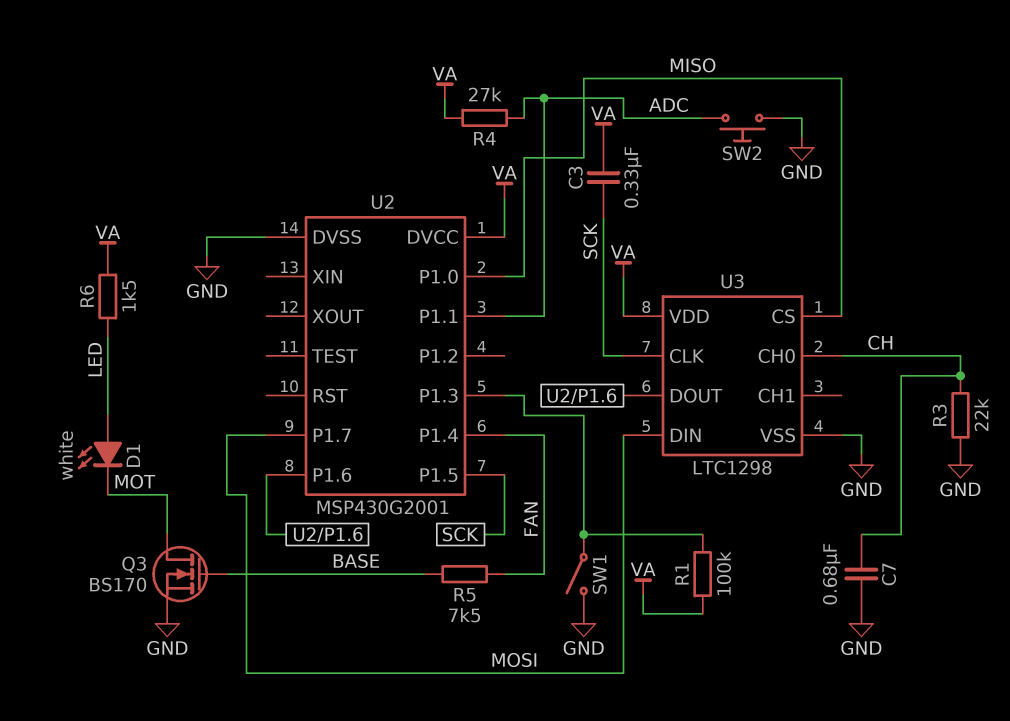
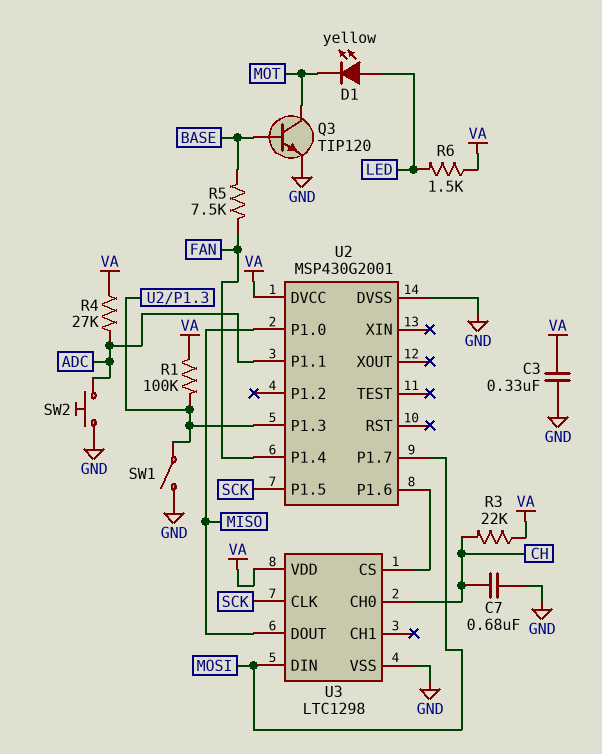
C3: 330nF (SCK, VA) -> 330nF (GND, VA)
D1: LED white (A LED, K MOT) -> LED yellow (A LED, K MOT)
Q3: NMOS BS170 (G BASE, D MOT, S GND) -> NPN TIP120 (B BASE, C MOT, E GND)
R3: 22k (CH, GND) -> 22k (CH, VA)
U3 pin CS: MISO -> U2/P1.6
U3 pin DOUT: U2/P1.6 -> MISO

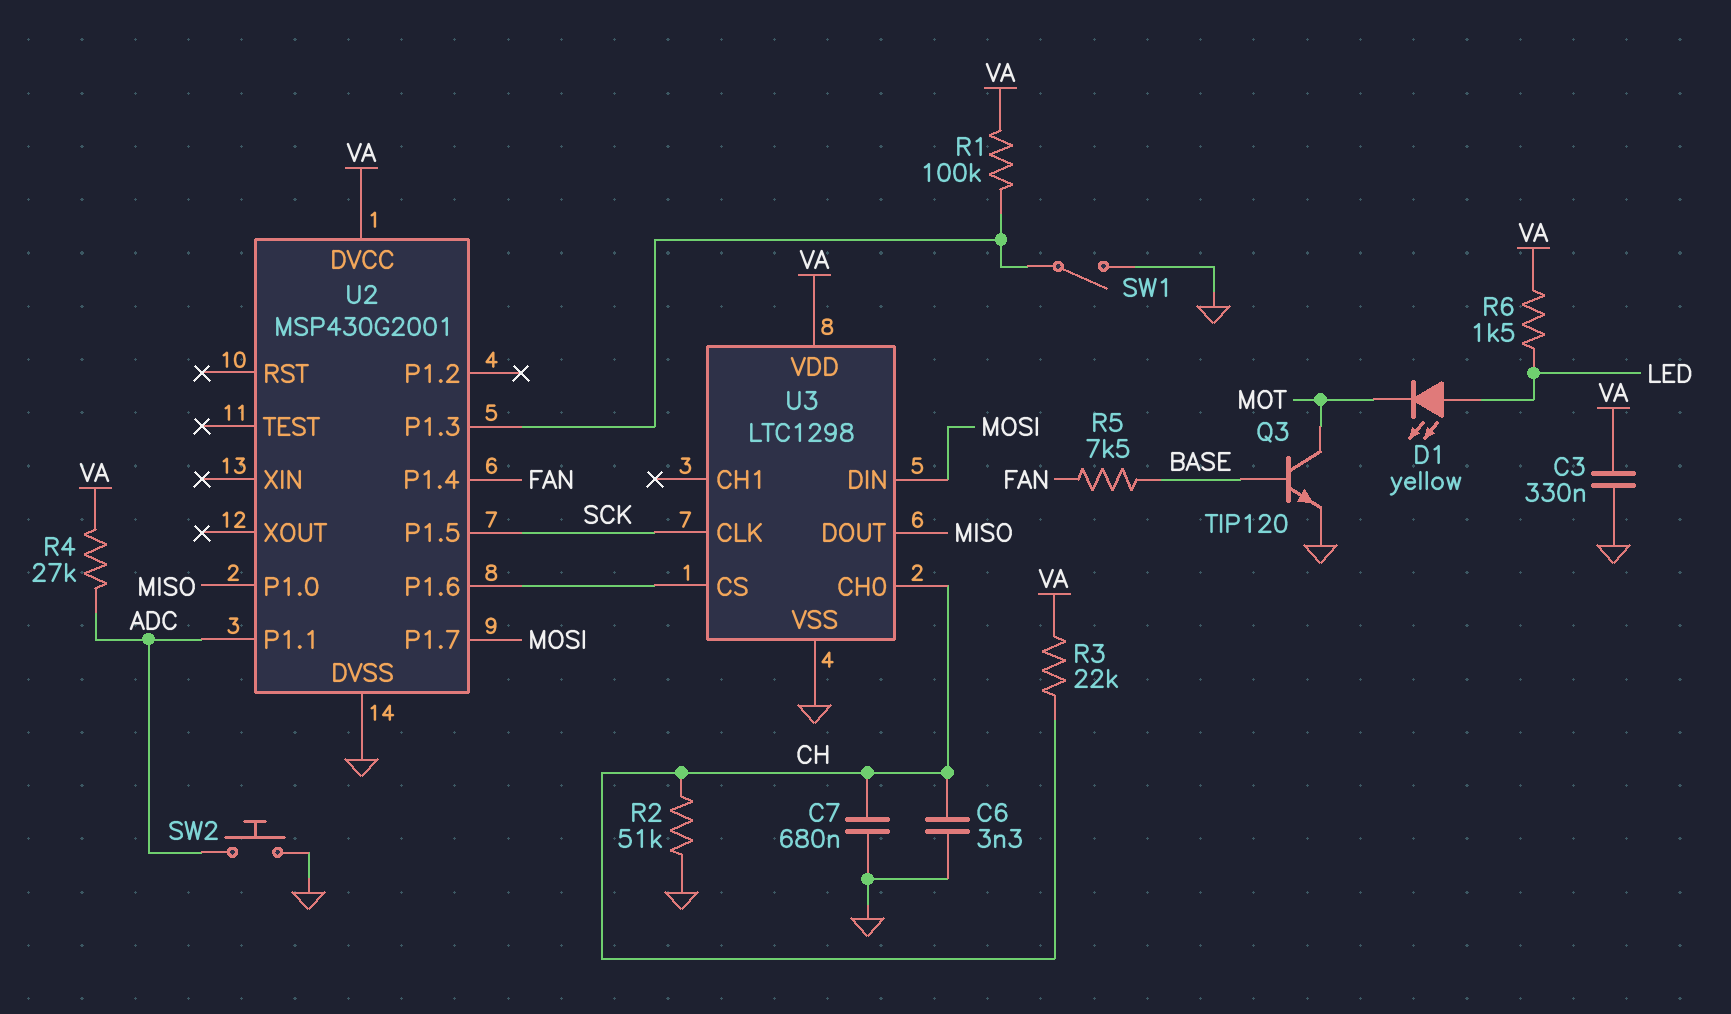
C6: none -> 3.3nF (CH, GND)
R2: none -> 51k (CH, GND)

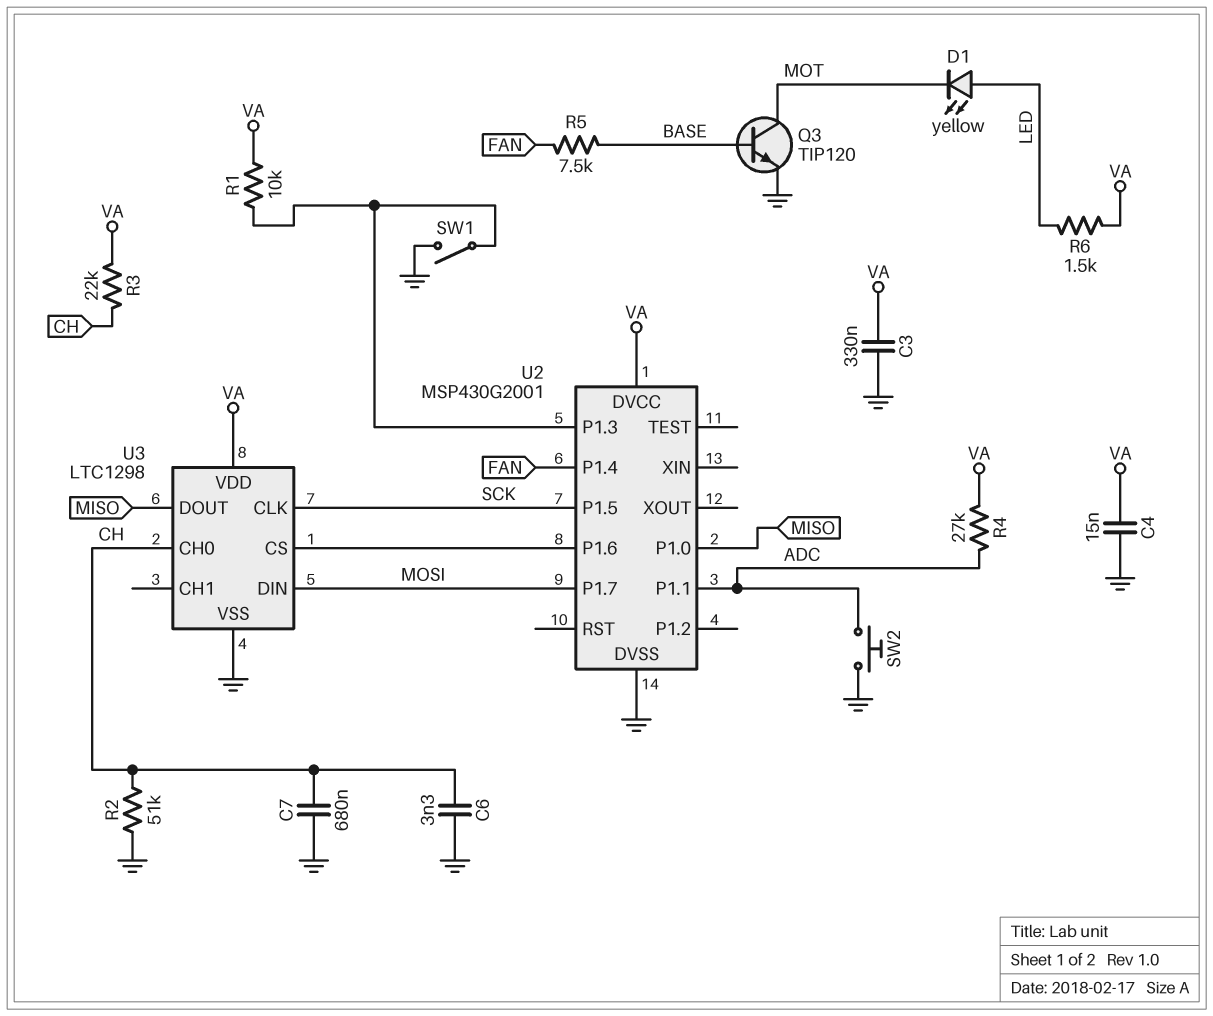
C4: none -> 15nF (GND, VA)
R1: 100k (U2/P1.3, VA) -> 10k (U2/P1.3, VA)

